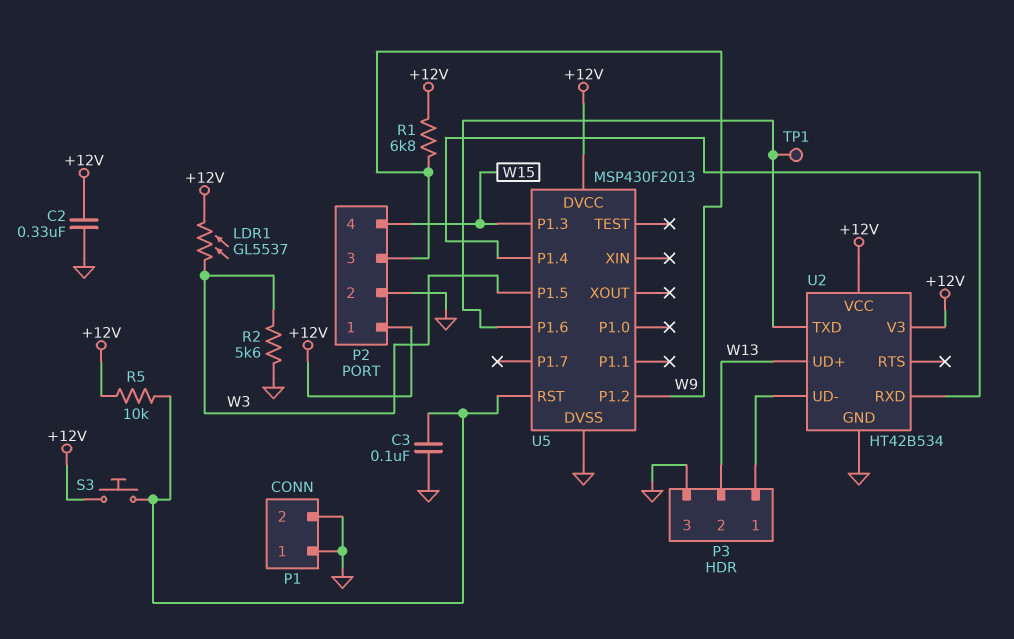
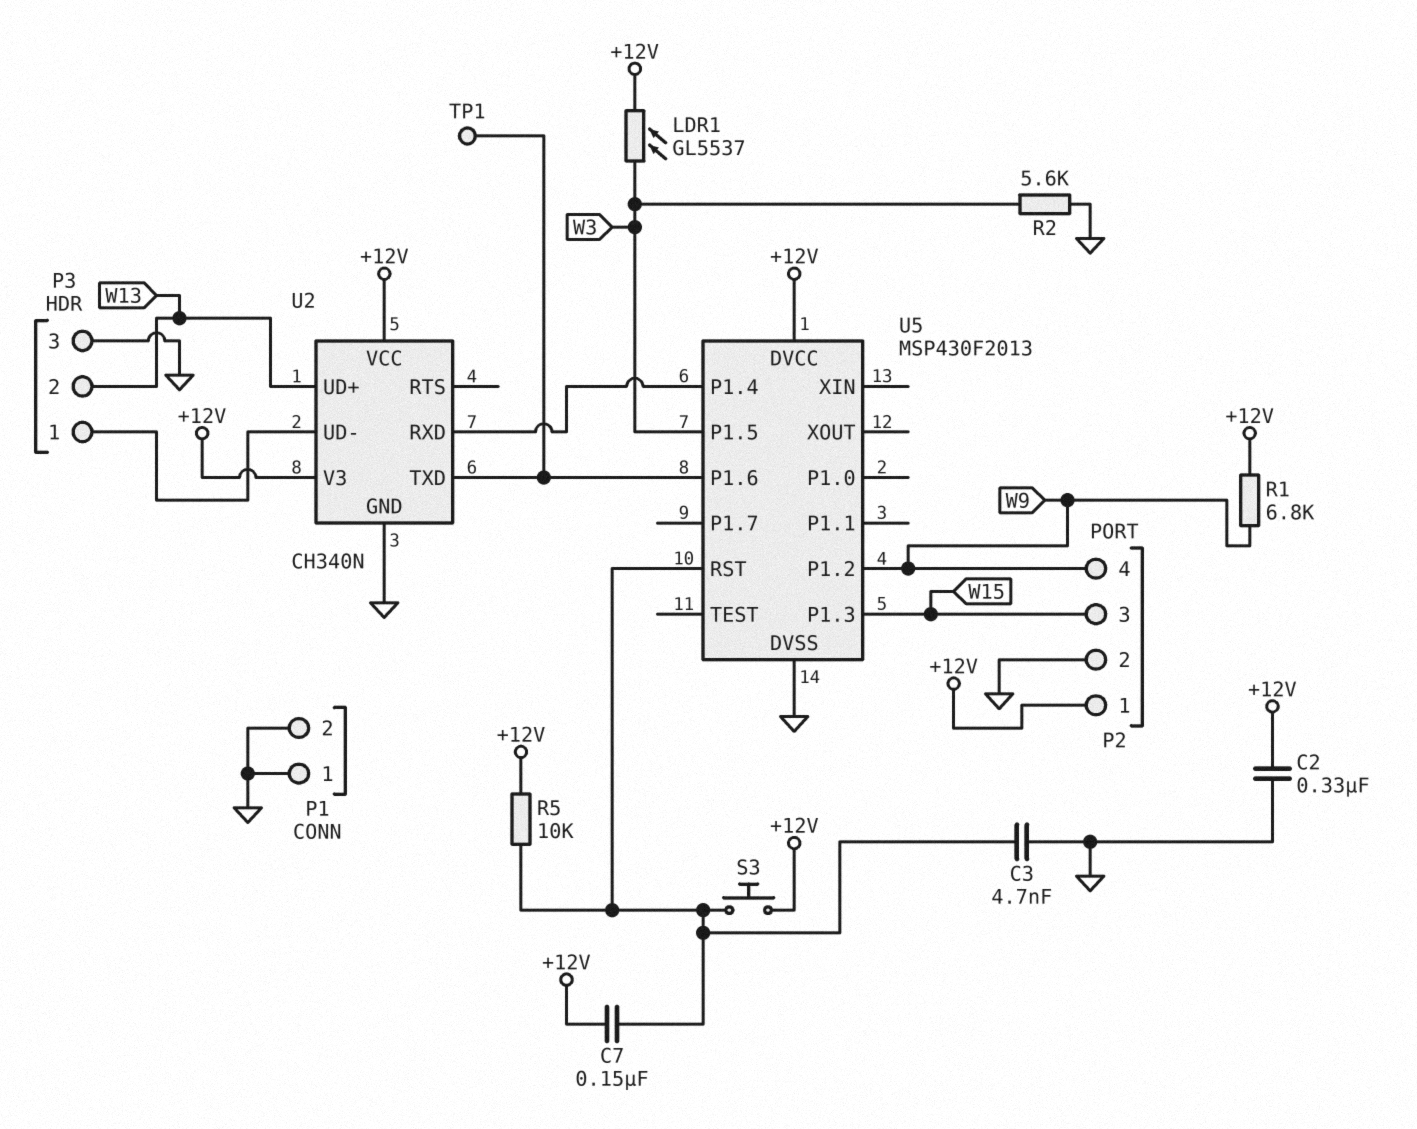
C3: 100nF (GND, U5/RST) -> 4.7nF (GND, U5/RST)
C7: none -> 150nF (+12V, U5/RST)
P2 pin 3: W9 -> W15
P2 pin 4: W15 -> W9
U2: HT42B534 -> CH340N

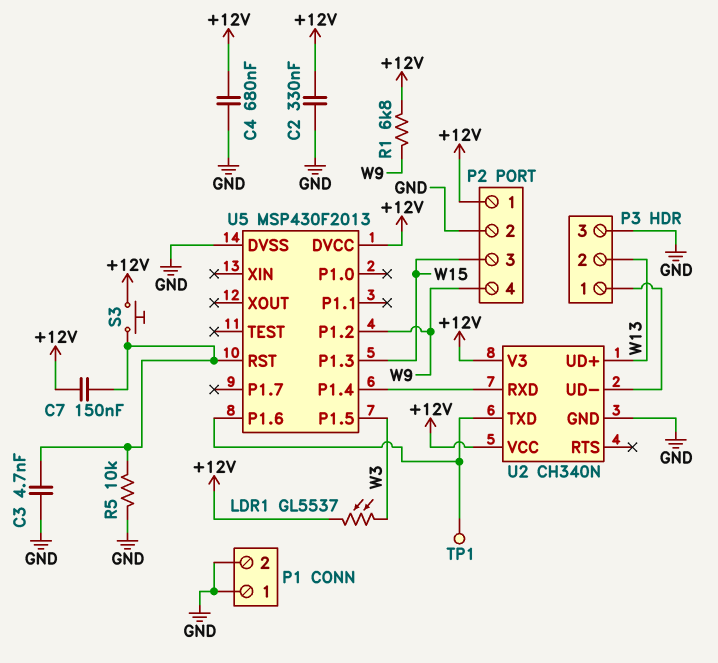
C4: none -> 680nF (+12V, GND)
R2: 5.6k (GND, W3) -> none
R5: 10k (+12V, U5/RST) -> 10k (GND, U5/RST)

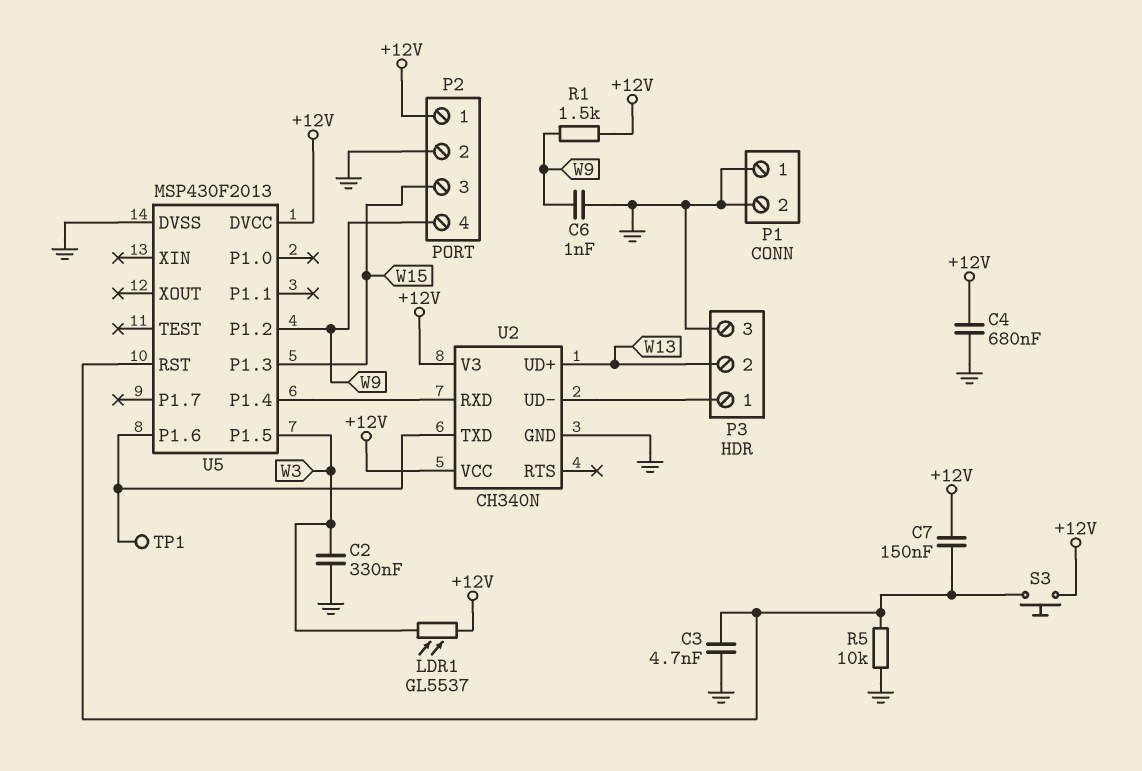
C2: 330nF (+12V, GND) -> 330nF (GND, W3)
C6: none -> 1nF (GND, W9)
R1: 6.8k (+12V, W9) -> 1.5k (+12V, W9)

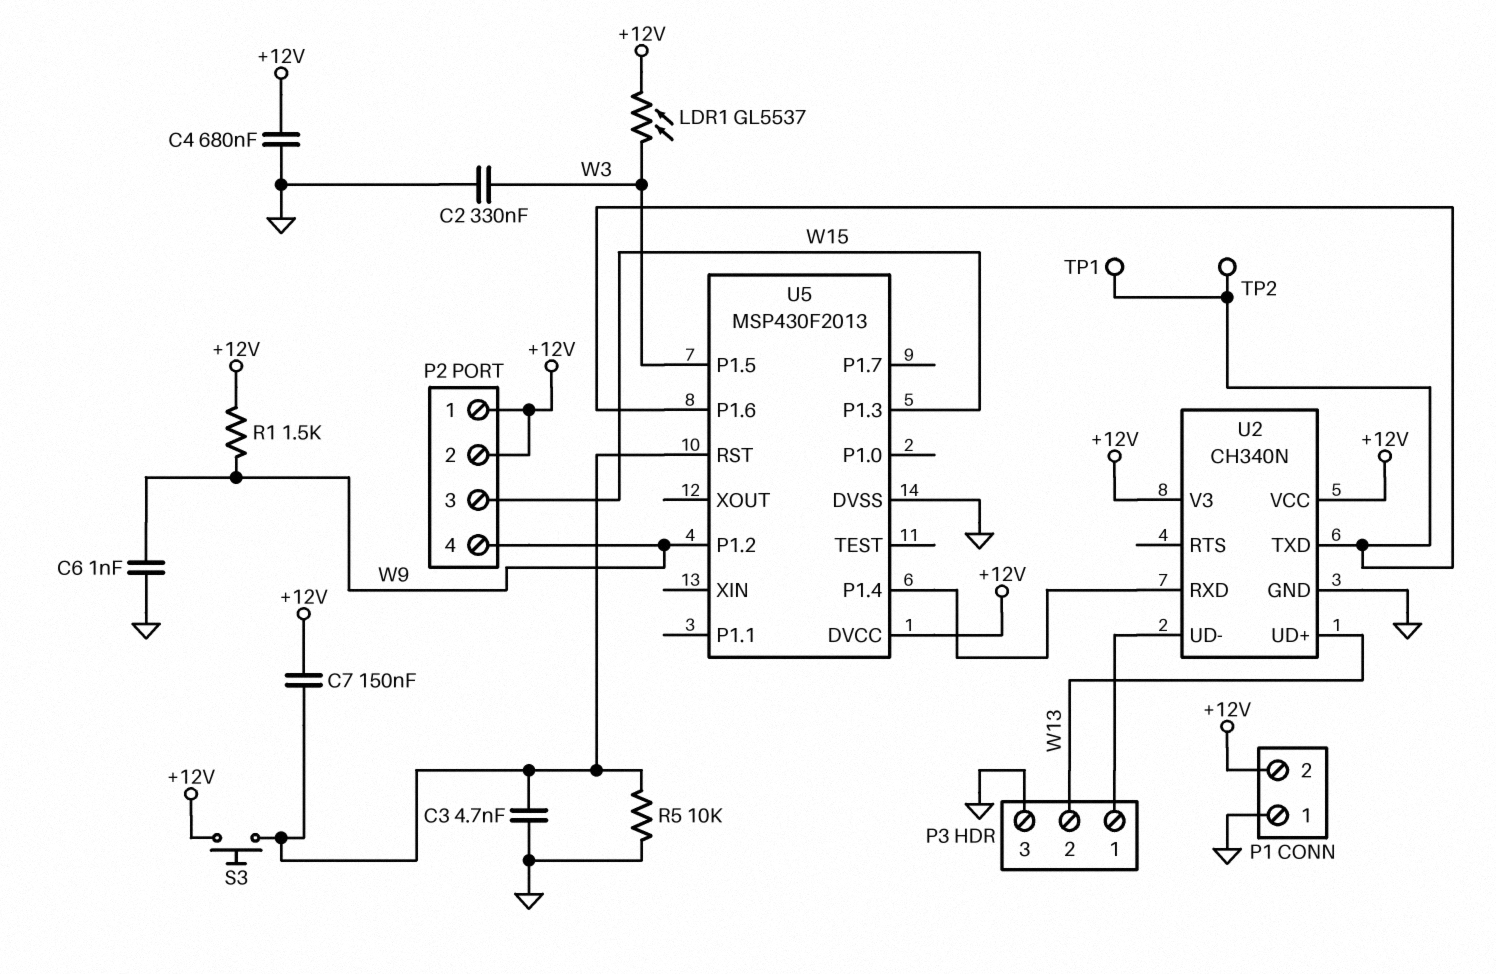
P1 pin 2: GND -> +12V
P2 pin 2: GND -> +12V
TP2: none -> test point (U2/TXD)

